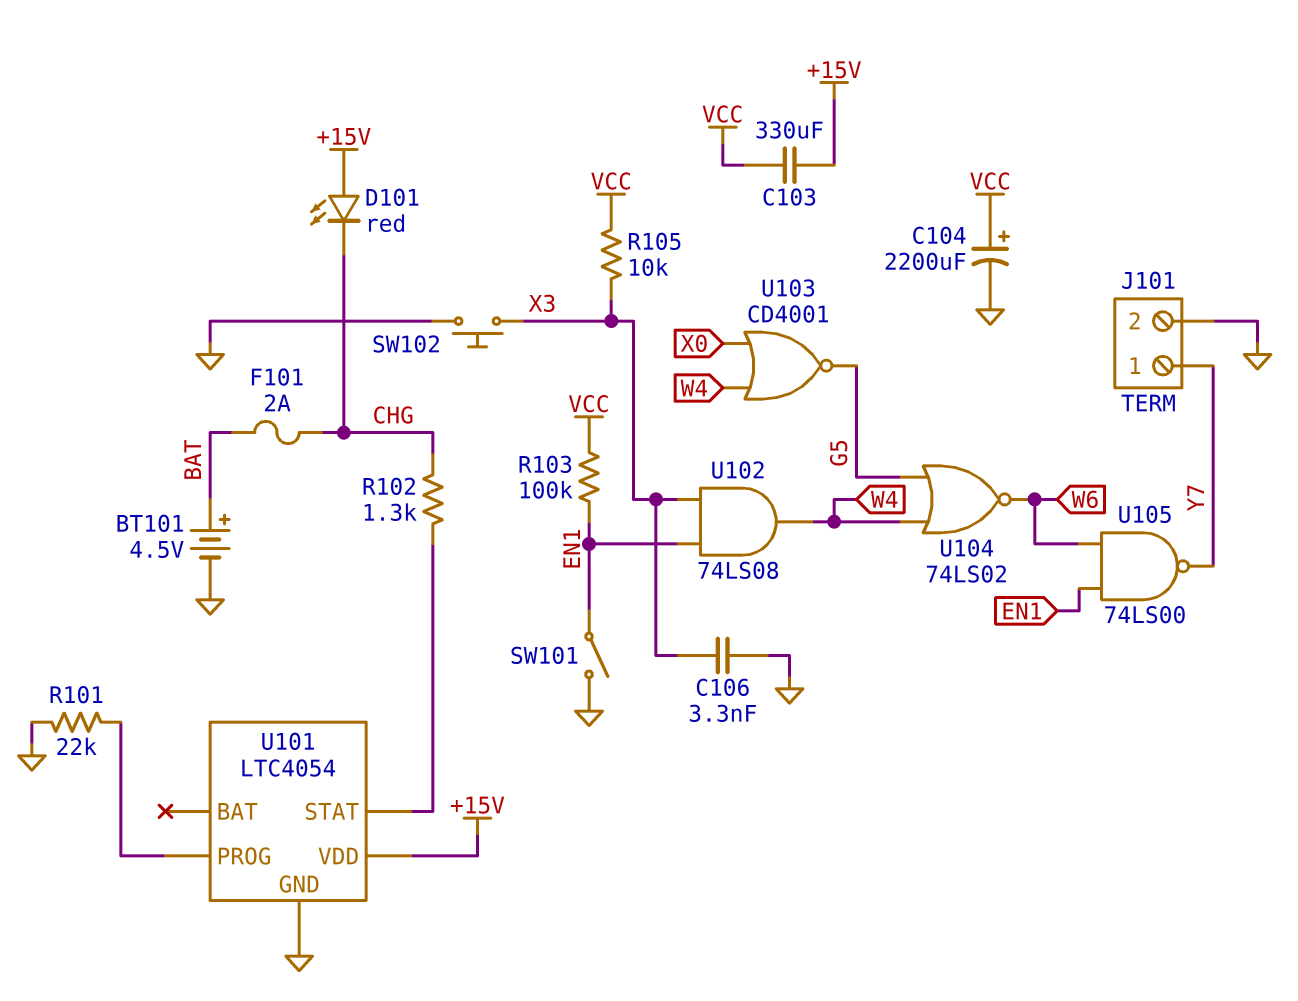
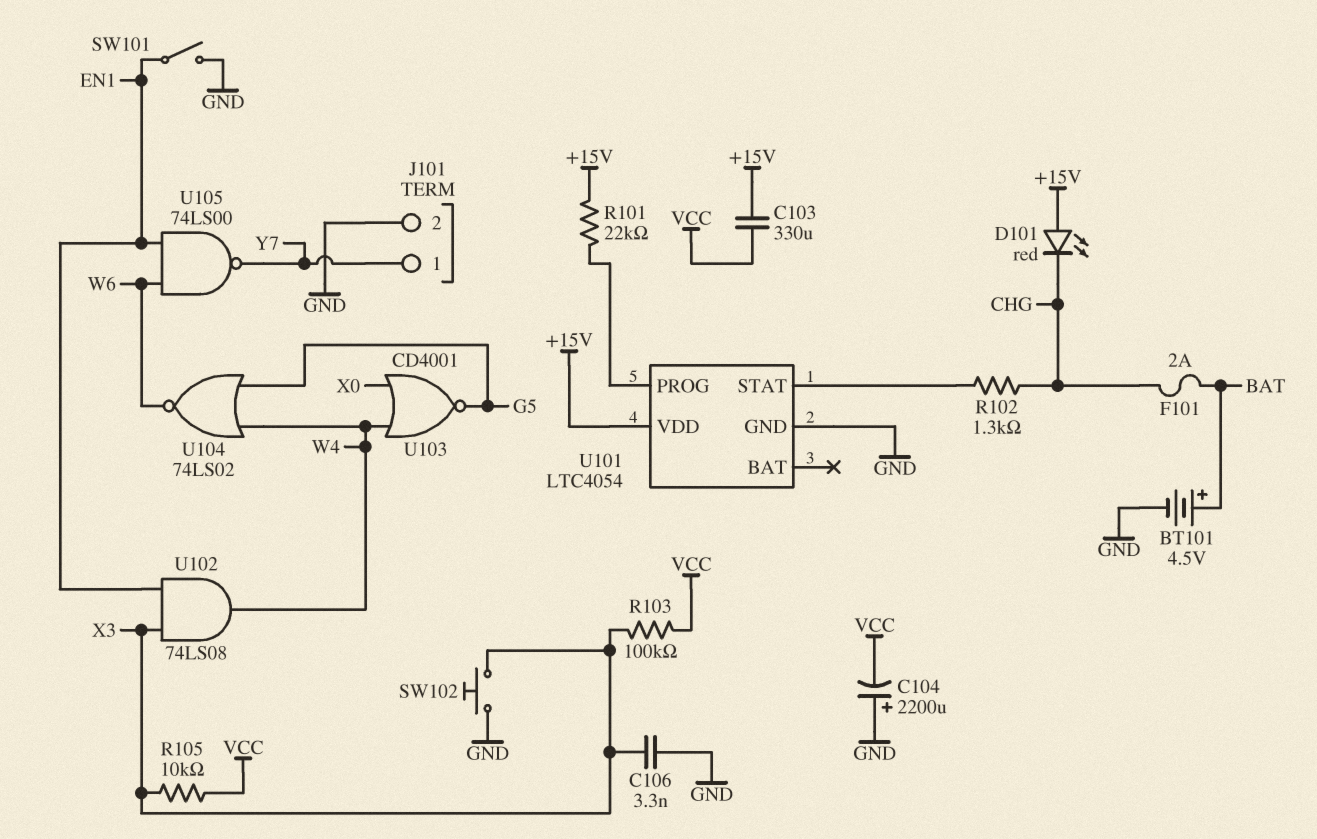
C104: 2200uF (plus VCC, minus GND) -> 2200uF (plus GND, minus VCC)
R101: 22k (GND, U101/PROG) -> 22k (+15V, U101/PROG)
R103: 100k (EN1, VCC) -> 100k (VCC, X3)

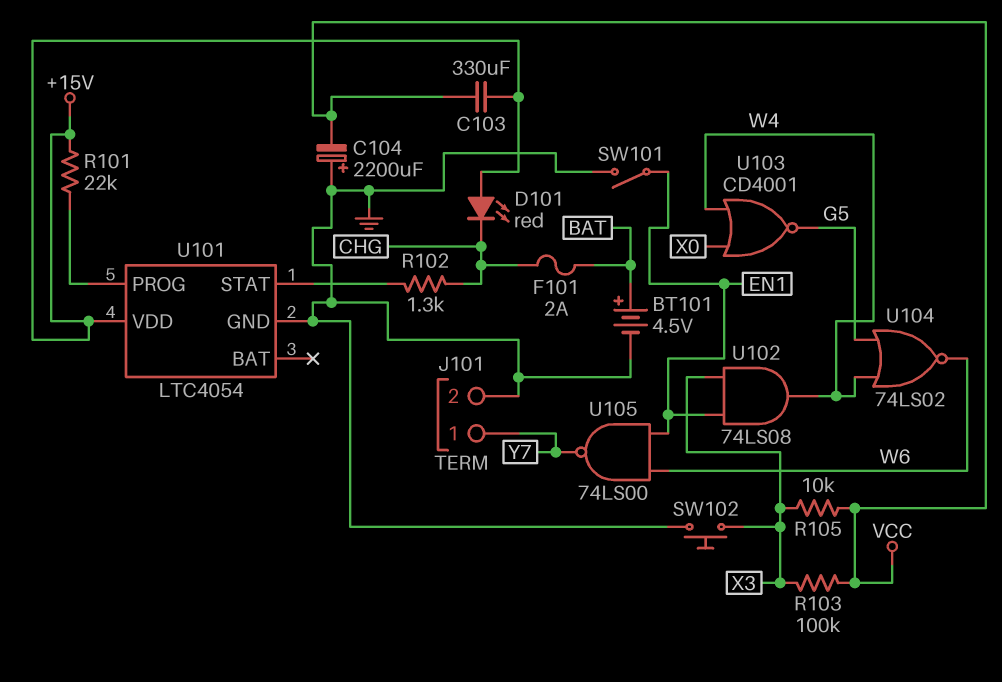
C106: 3.3nF (GND, X3) -> none

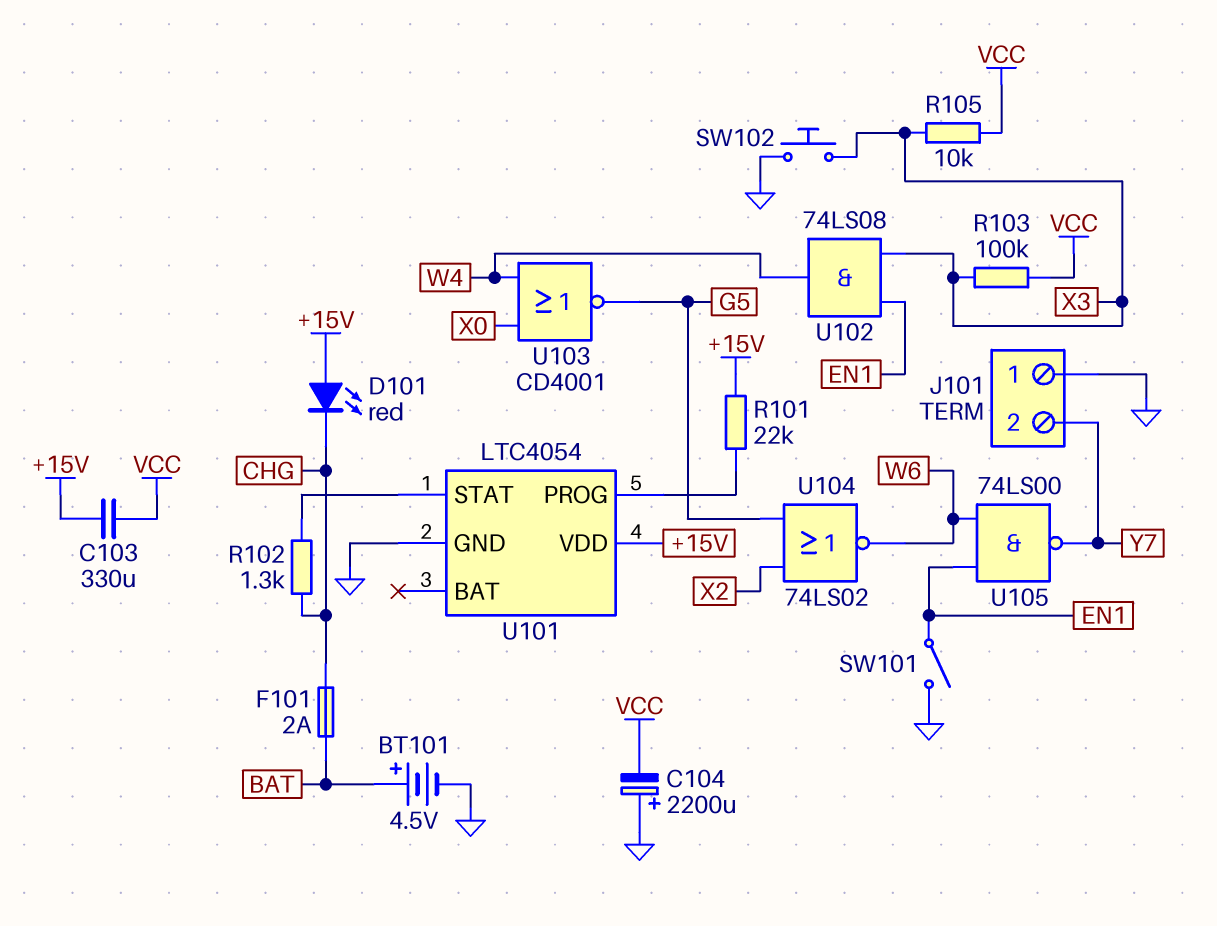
J101 pin 1: Y7 -> GND
J101 pin 2: GND -> Y7
U104: NOR 74LS02 (in G5, in W4, out W6) -> NOR 74LS02 (in G5, in X2, out W6)

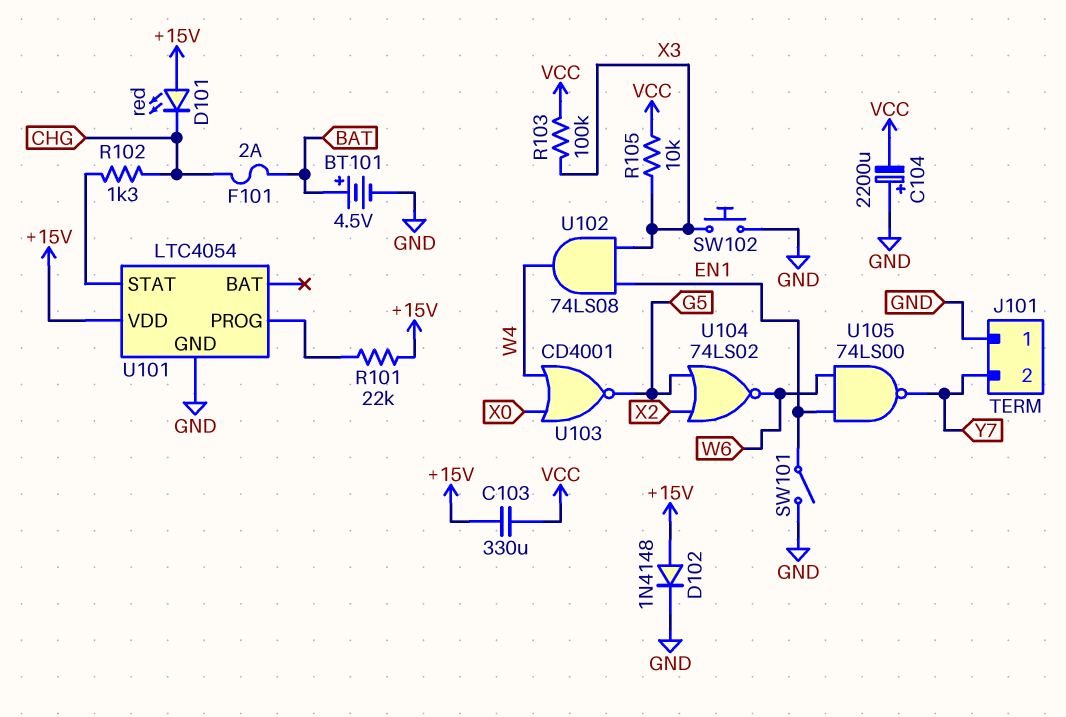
D102: none -> diode 1N4148 (A +15V, K GND)

